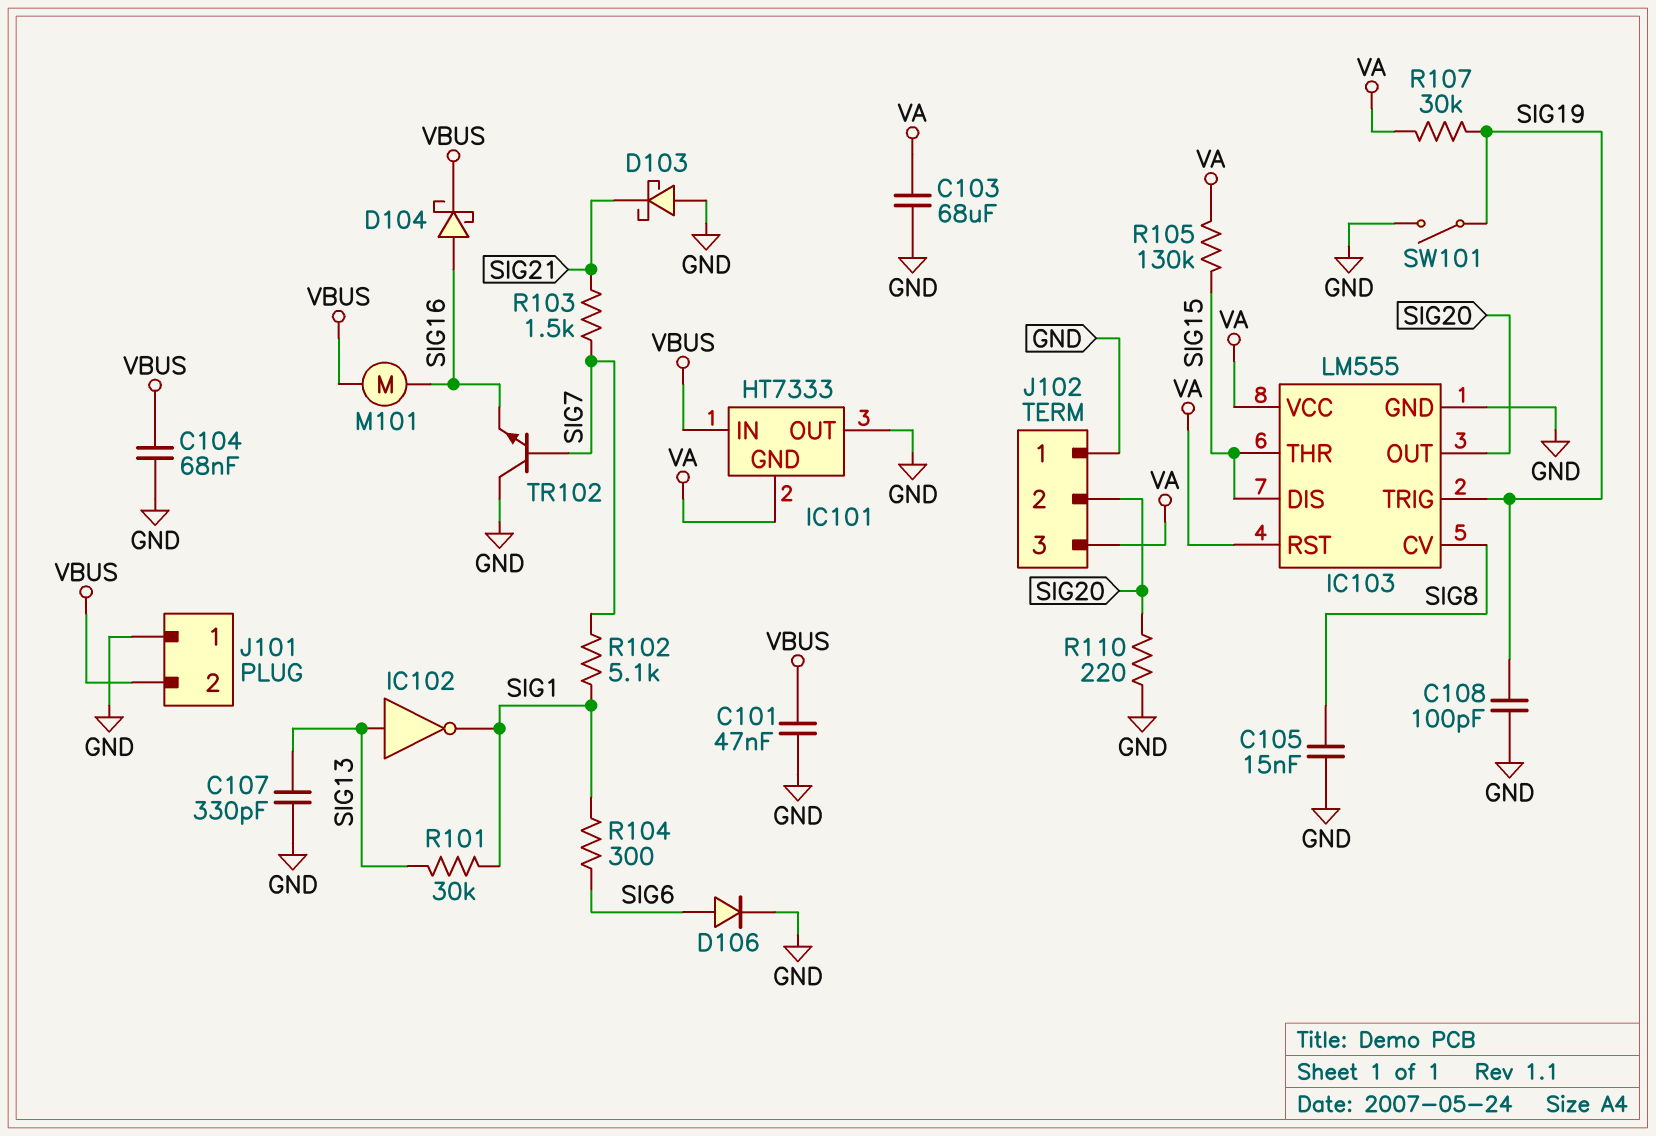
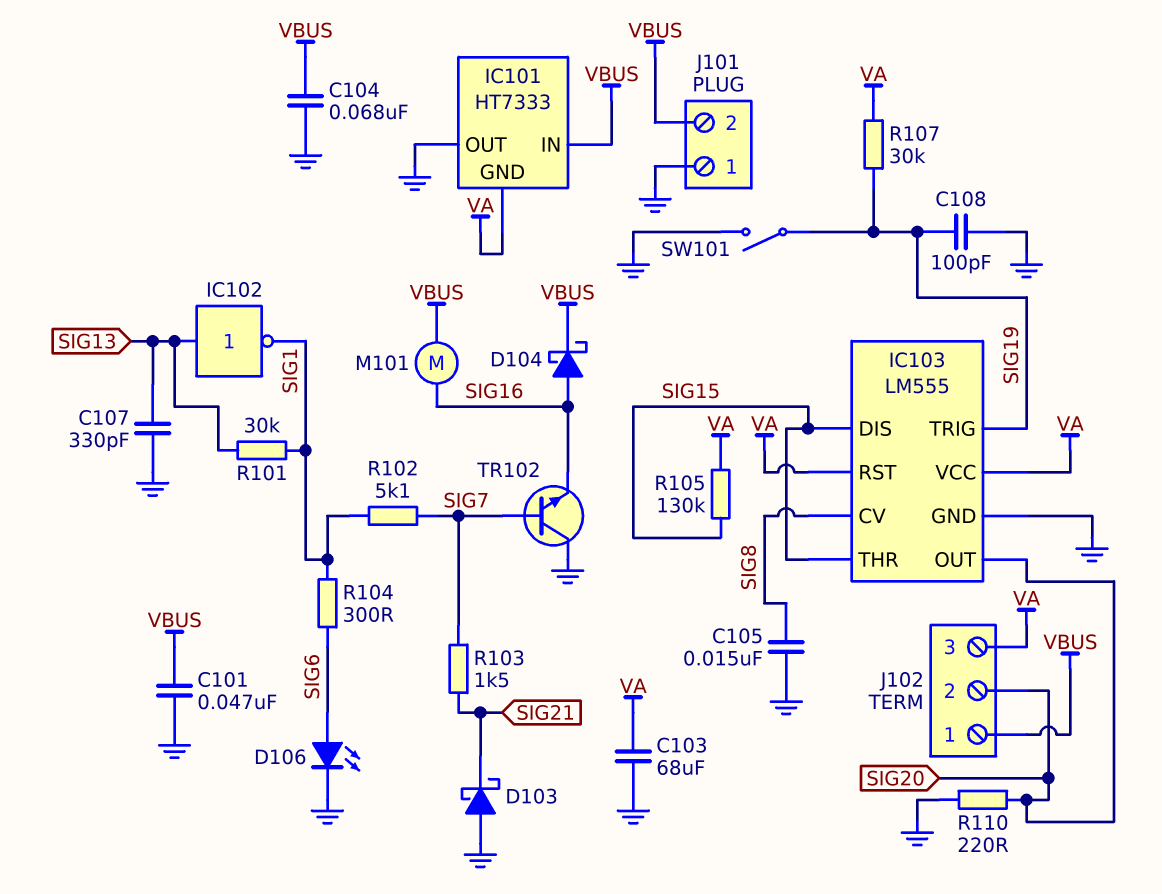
D106: diode (A SIG6, K GND) -> LED (A SIG6, K GND)
J102 pin 1: GND -> VBUS

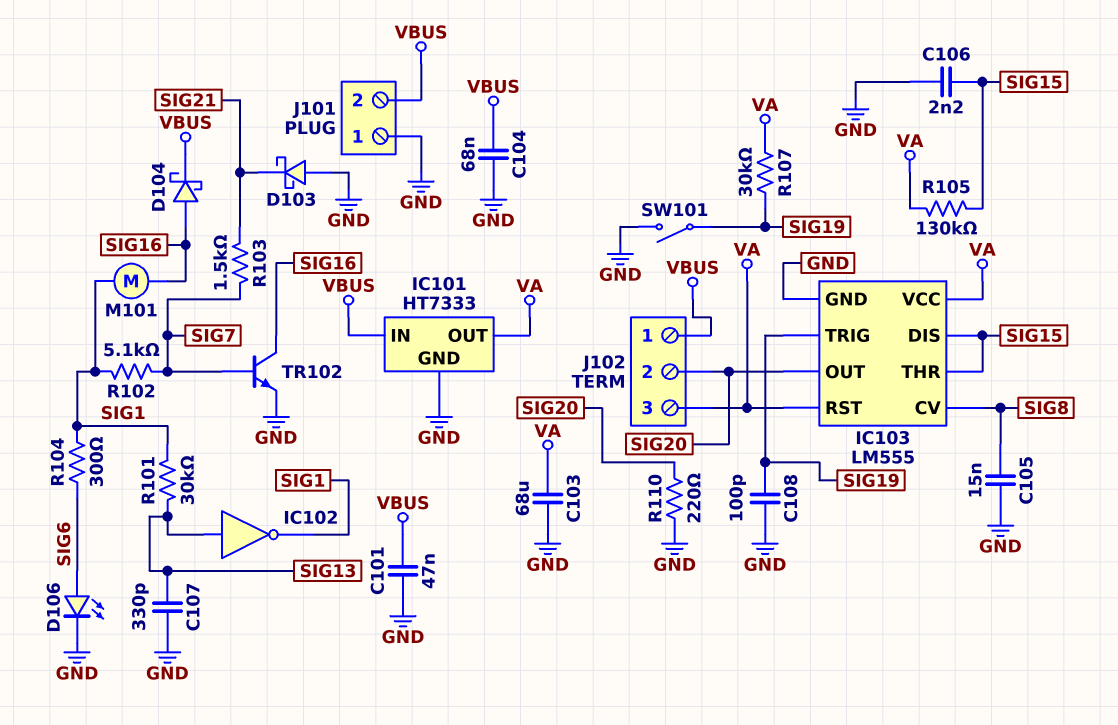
C106: none -> 2.2nF (GND, SIG15)
IC101 pin GND: VA -> GND
IC101 pin OUT: GND -> VA
M101: motor (SIG16, VBUS) -> motor (SIG1, SIG16)
TR102: NPN (B SIG7, C GND, E SIG16) -> NPN (B SIG7, C SIG16, E GND)

